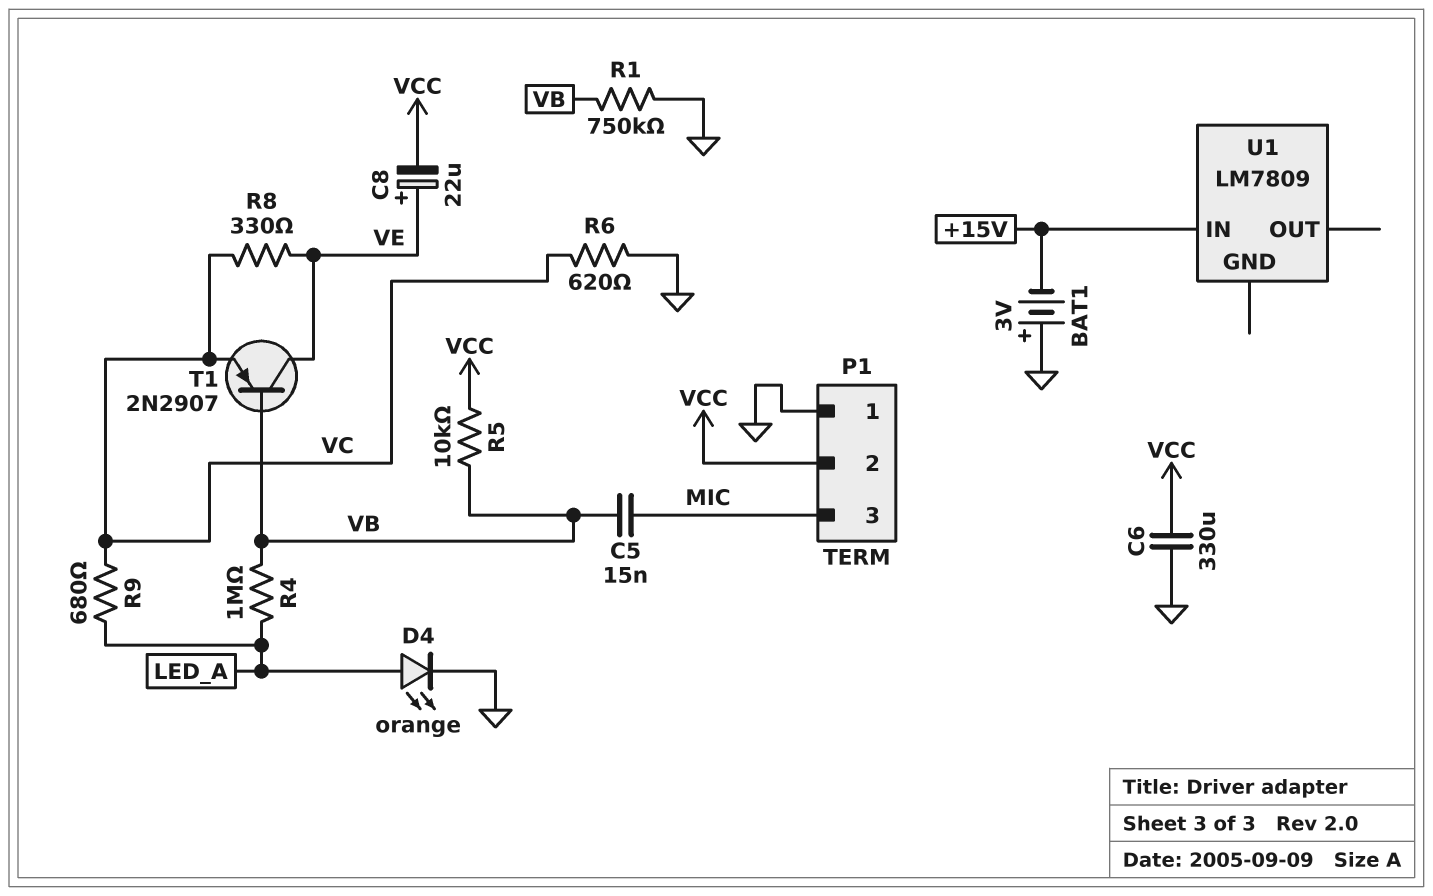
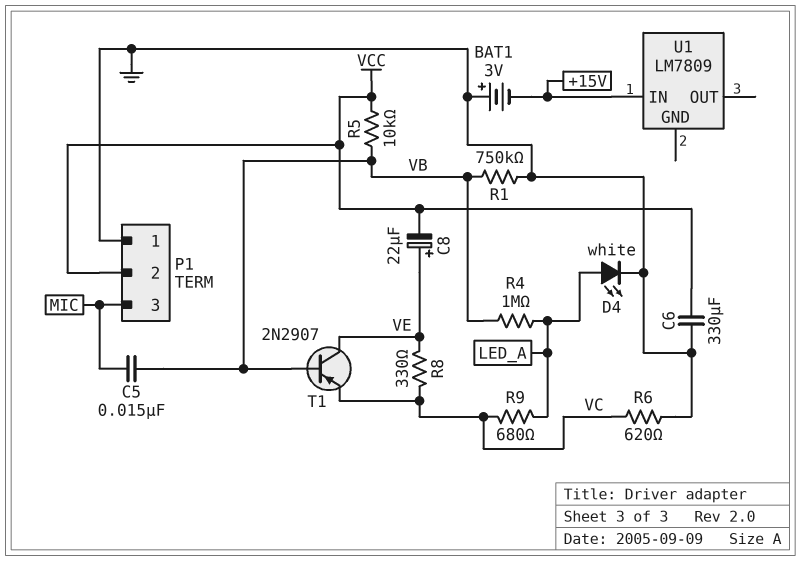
D4: LED orange (A LED_A, K GND) -> LED white (A LED_A, K GND)

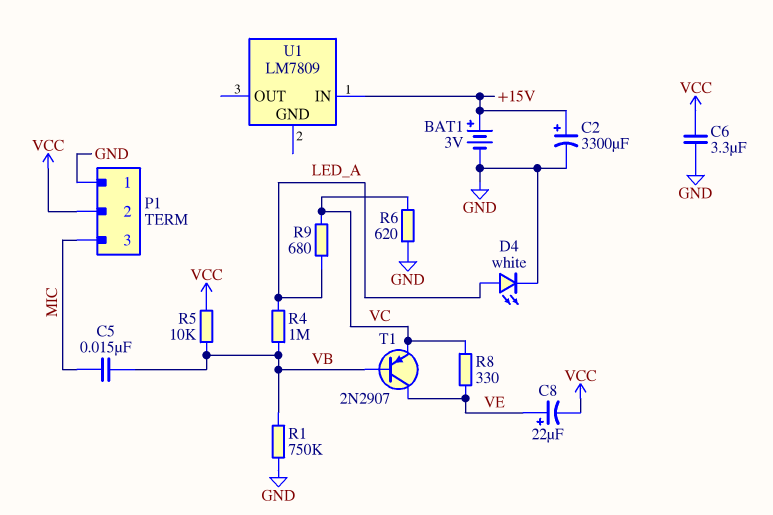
BAT1: 3V (plus GND, minus +15V) -> 3V (plus +15V, minus GND)
C2: none -> 3300uF (plus +15V, minus GND)
C6: 330uF (GND, VCC) -> 3.3uF (GND, VCC)

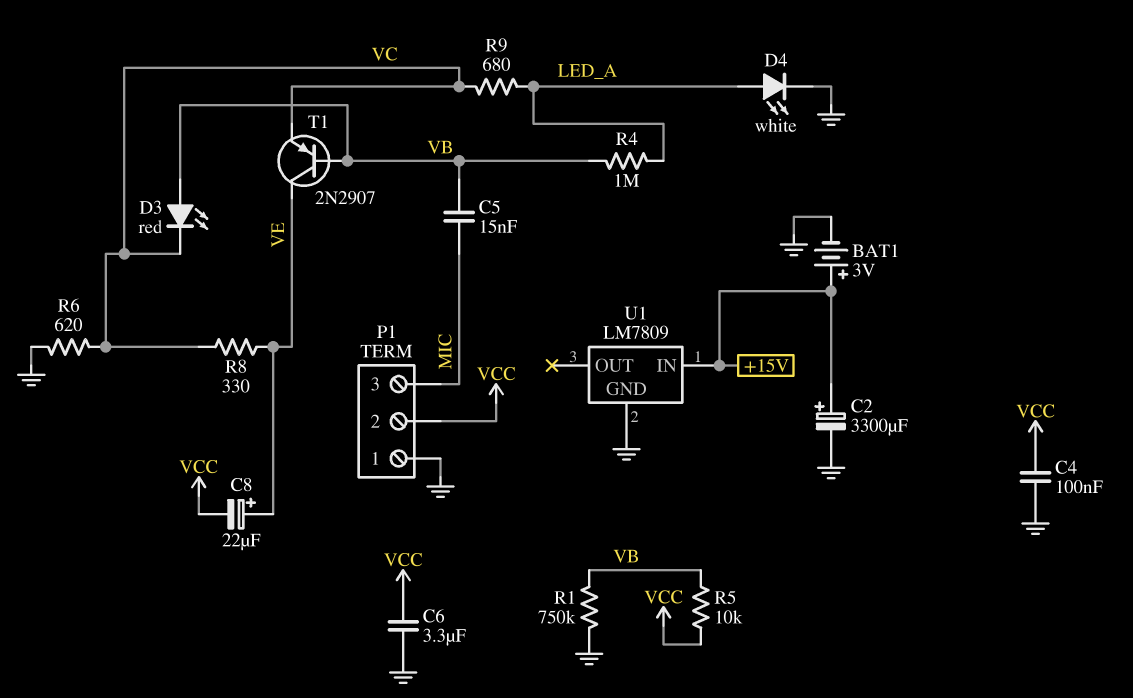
C4: none -> 100nF (GND, VCC)
D3: none -> LED red (A VB, K VC)
U1 pin GND: none -> GND

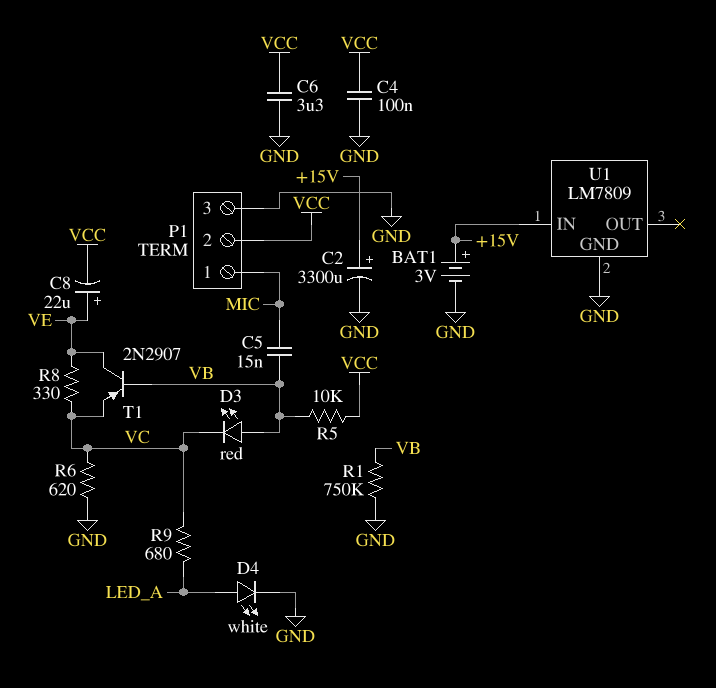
P1 pin 1: GND -> MIC
P1 pin 3: MIC -> GND
R4: 1M (LED_A, VB) -> none

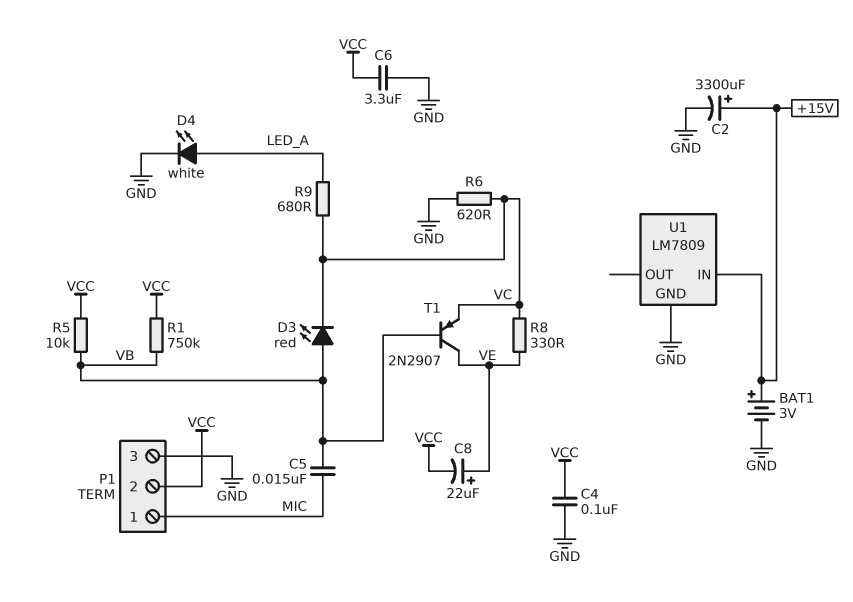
R1: 750k (GND, VB) -> 750k (VB, VCC)

